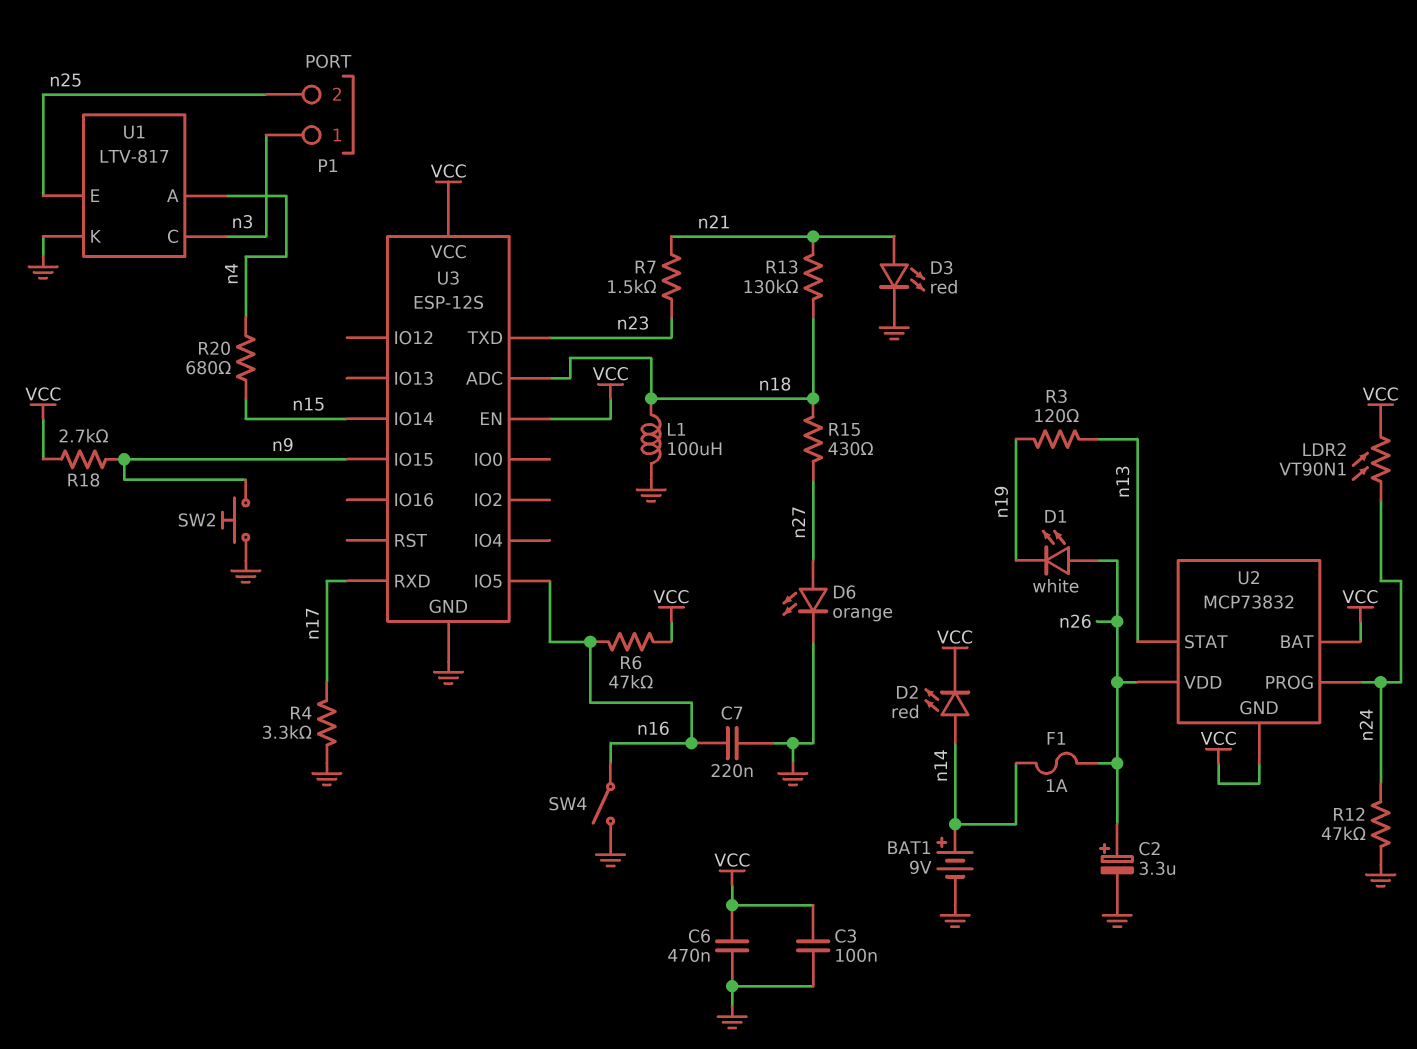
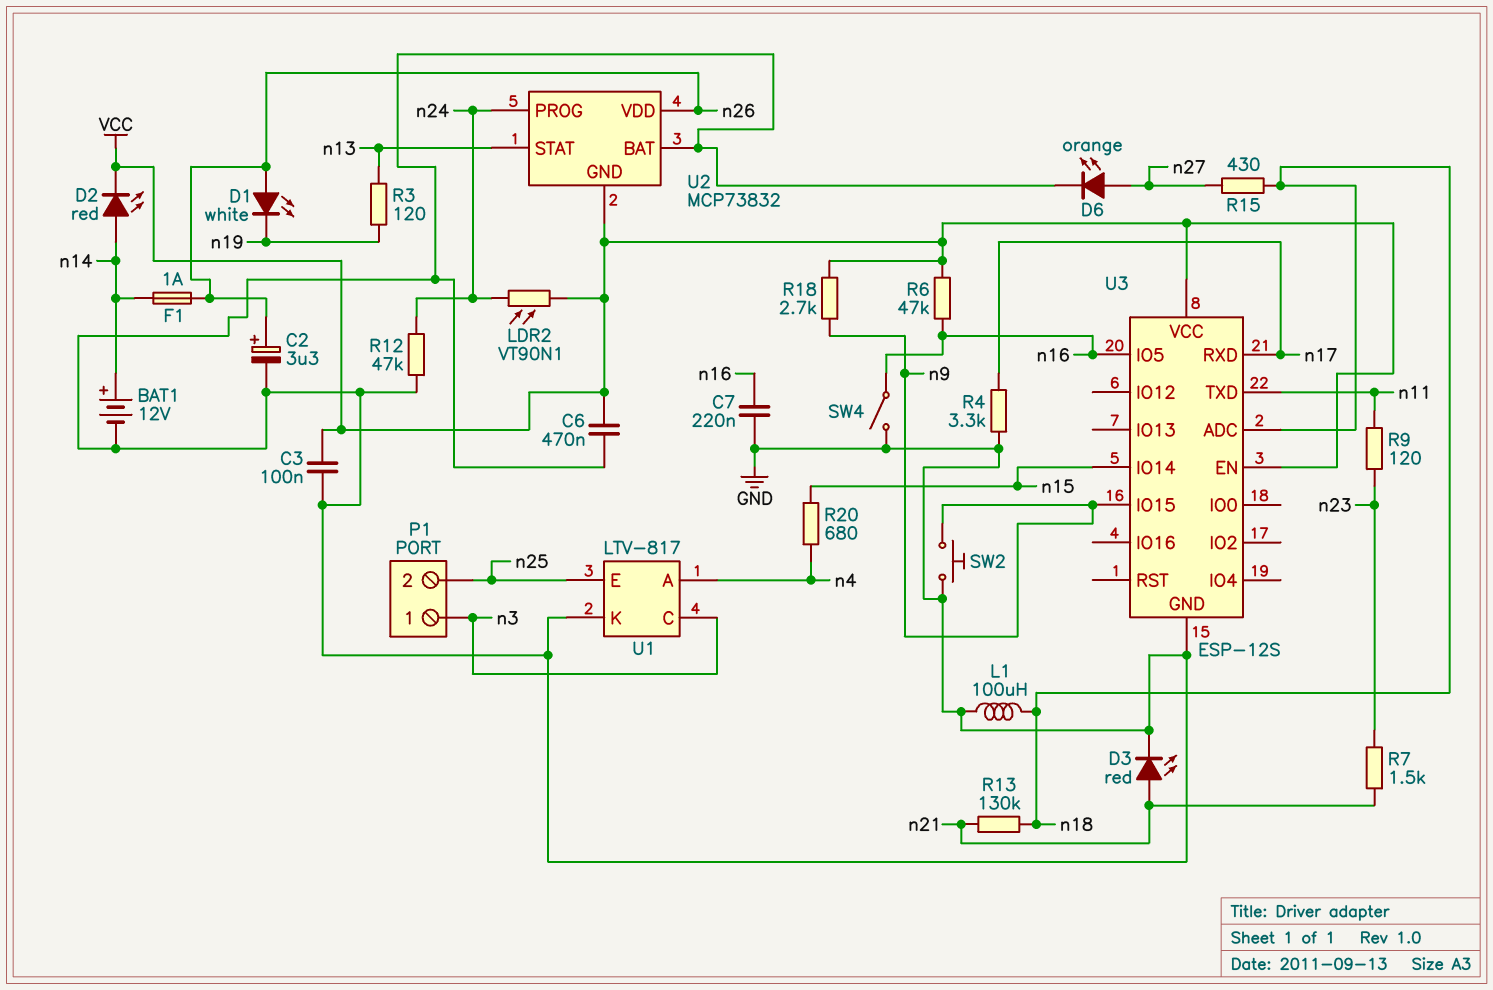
BAT1: 9V (plus n14, minus GND) -> 12V (plus n14, minus GND)
R9: none -> 120 (n11, n23)
U2 pin BAT: VCC -> GND
U3 pin TXD: n23 -> n11

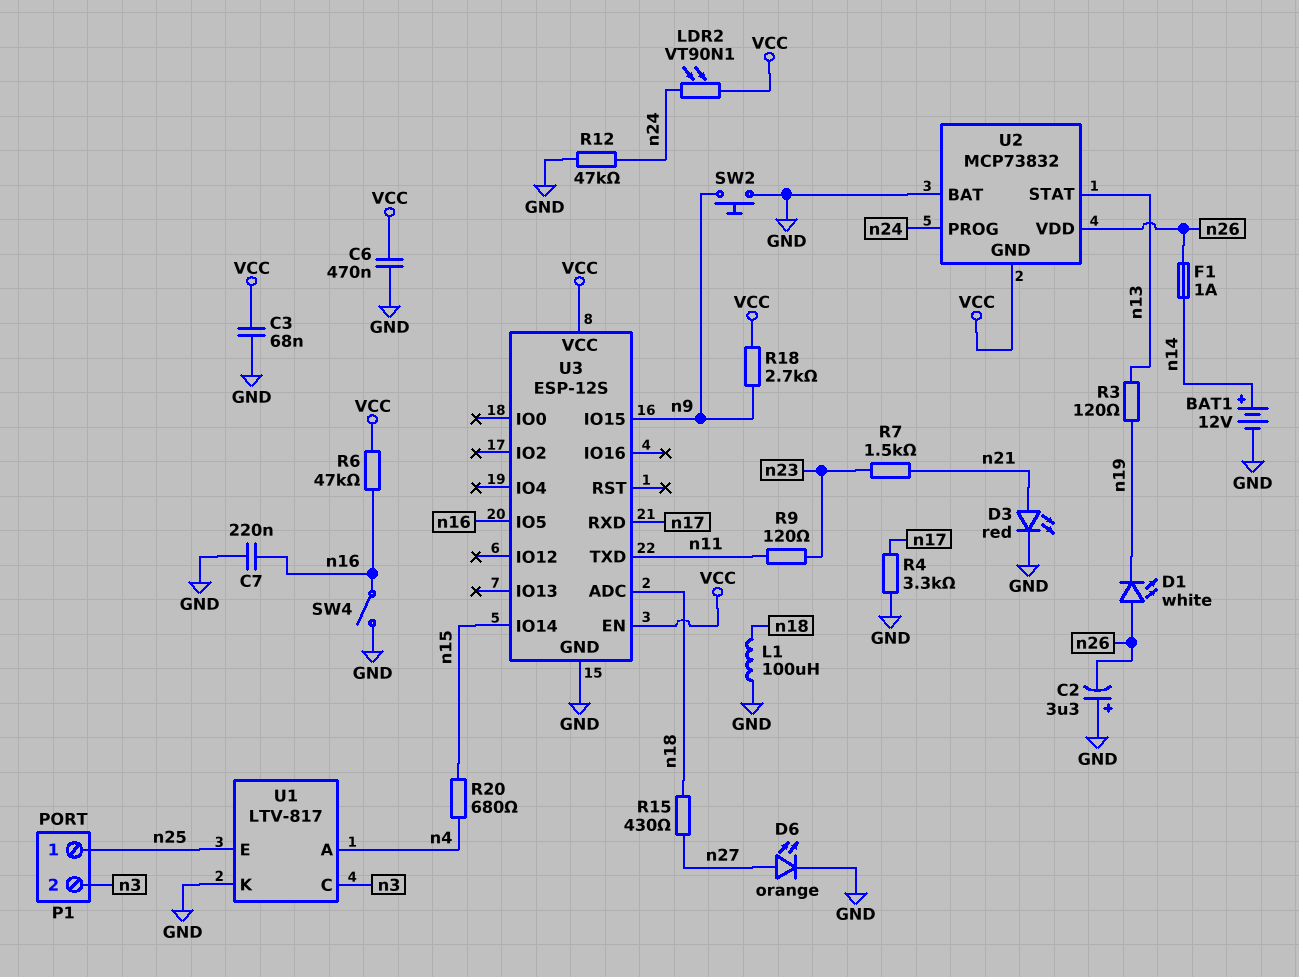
C2: 3.3uF (plus n26, minus GND) -> 3.3uF (plus GND, minus n26)
C3: 100nF (GND, VCC) -> 68nF (GND, VCC)
D2: LED red (A n14, K VCC) -> none
P1 pin 1: n3 -> n25
P1 pin 2: n25 -> n3
R13: 130k (n18, n21) -> none

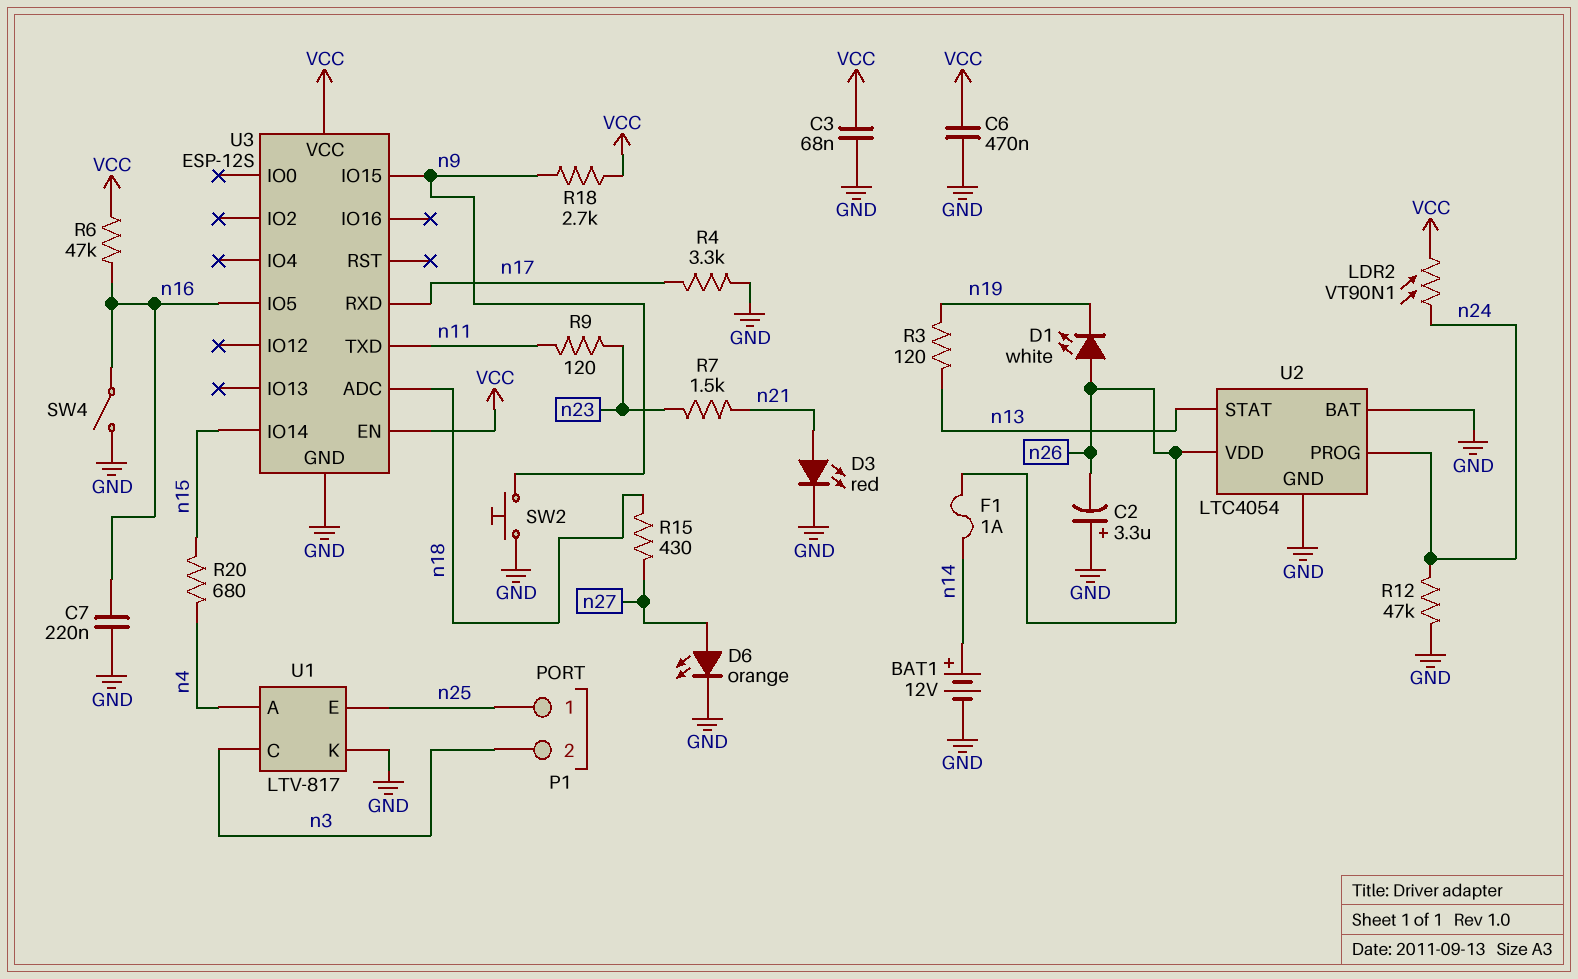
L1: 100uH (GND, n18) -> none
U2: MCP73832 -> LTC4054
U2 pin GND: VCC -> GND

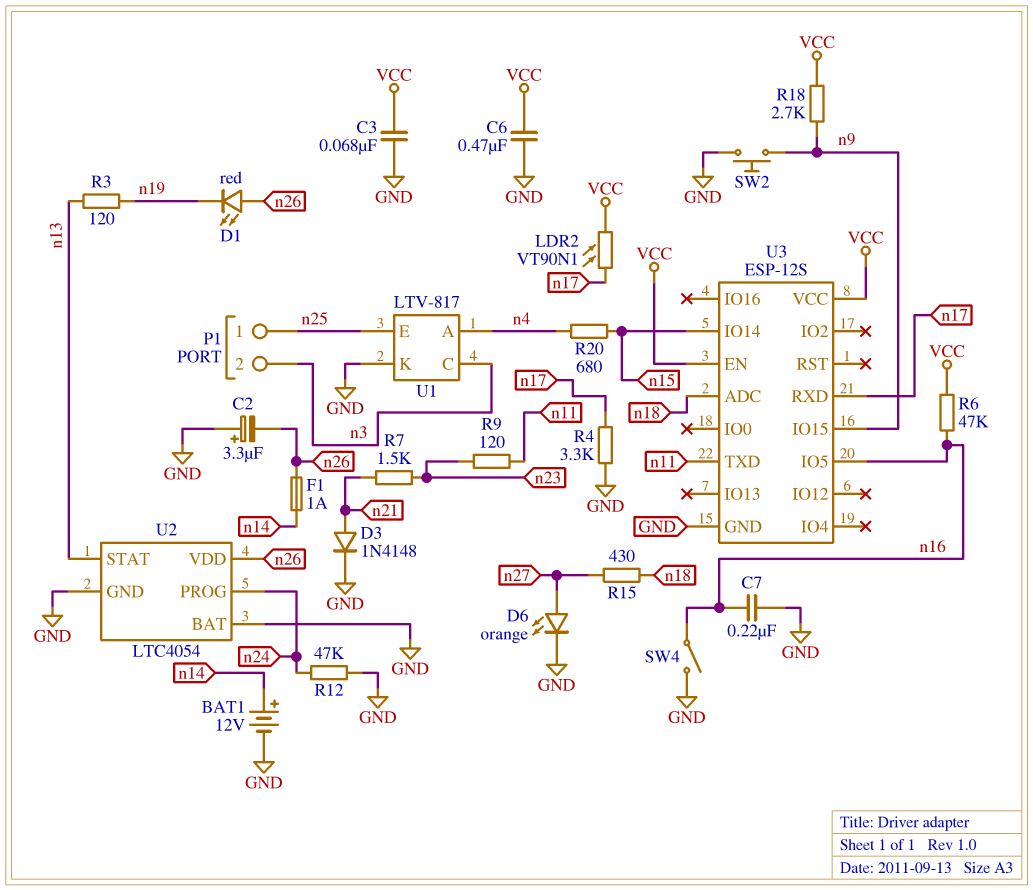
D1: LED white (A n26, K n19) -> LED red (A n26, K n19)
D3: LED red (A n21, K GND) -> diode 1N4148 (A n21, K GND)
LDR2: VT90N1 (VCC, n24) -> VT90N1 (VCC, n17)

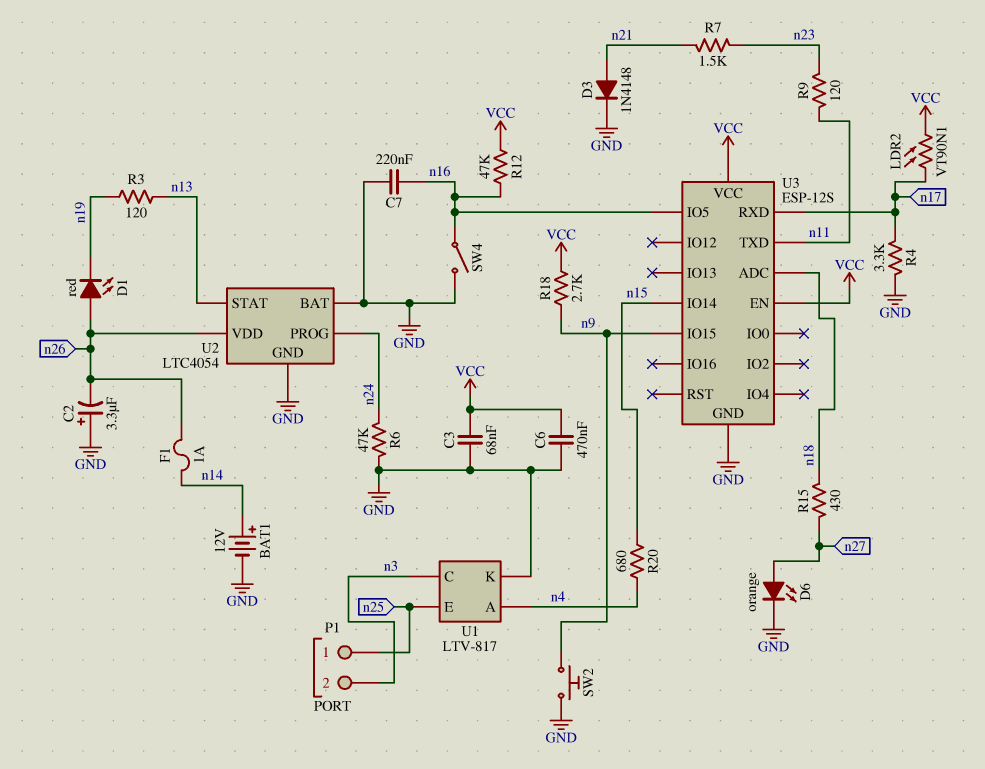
R6: 47k (VCC, n16) -> 47k (GND, n24)
R12: 47k (GND, n24) -> 47k (VCC, n16)

